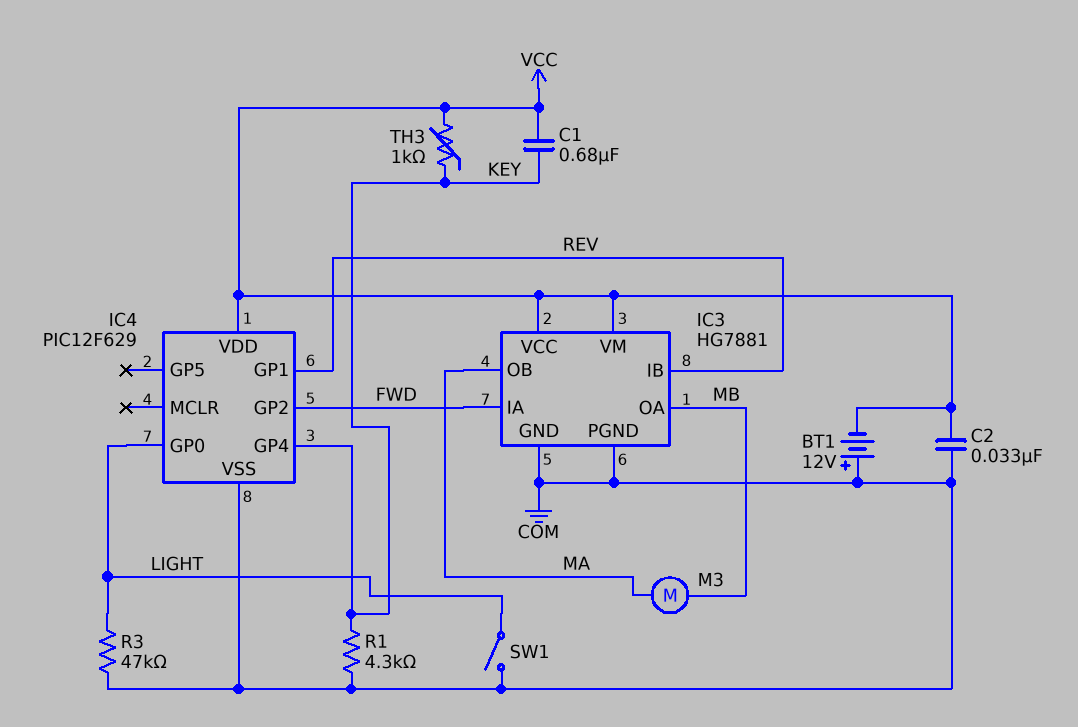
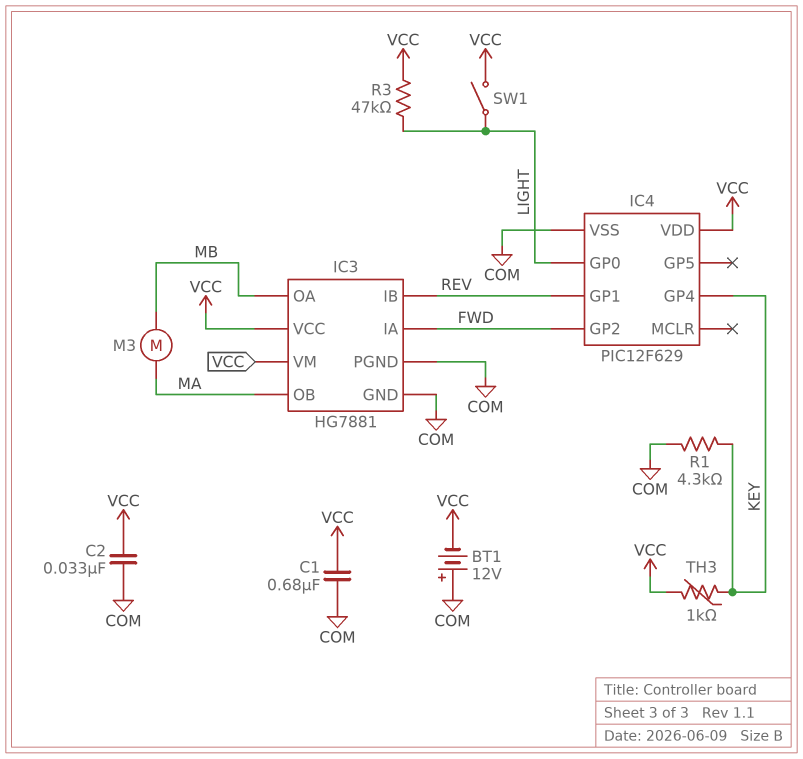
C1: 680nF (KEY, VCC) -> 680nF (COM, VCC)
R3: 47k (COM, LIGHT) -> 47k (LIGHT, VCC)
SW1: switch (COM, LIGHT) -> switch (LIGHT, VCC)

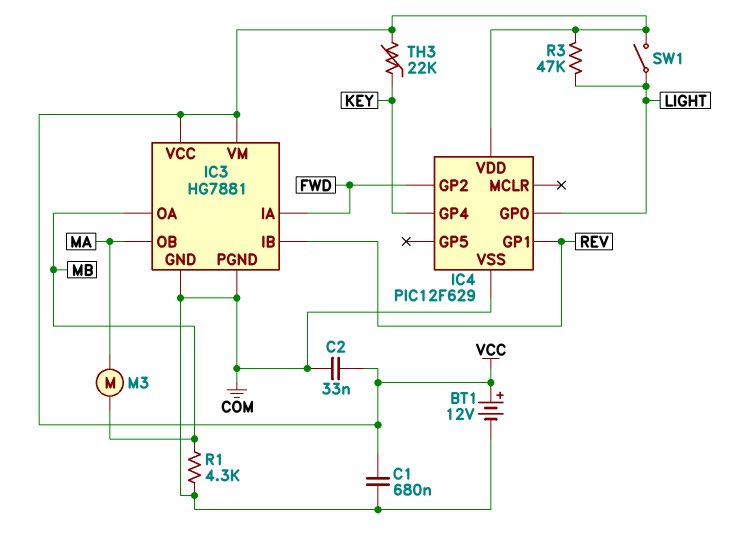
BT1: 12V (plus COM, minus VCC) -> 12V (plus VCC, minus COM)
R1: 4.3k (COM, KEY) -> 4.3k (COM, MB)
TH3: 1k (KEY, VCC) -> 22k (KEY, VCC)

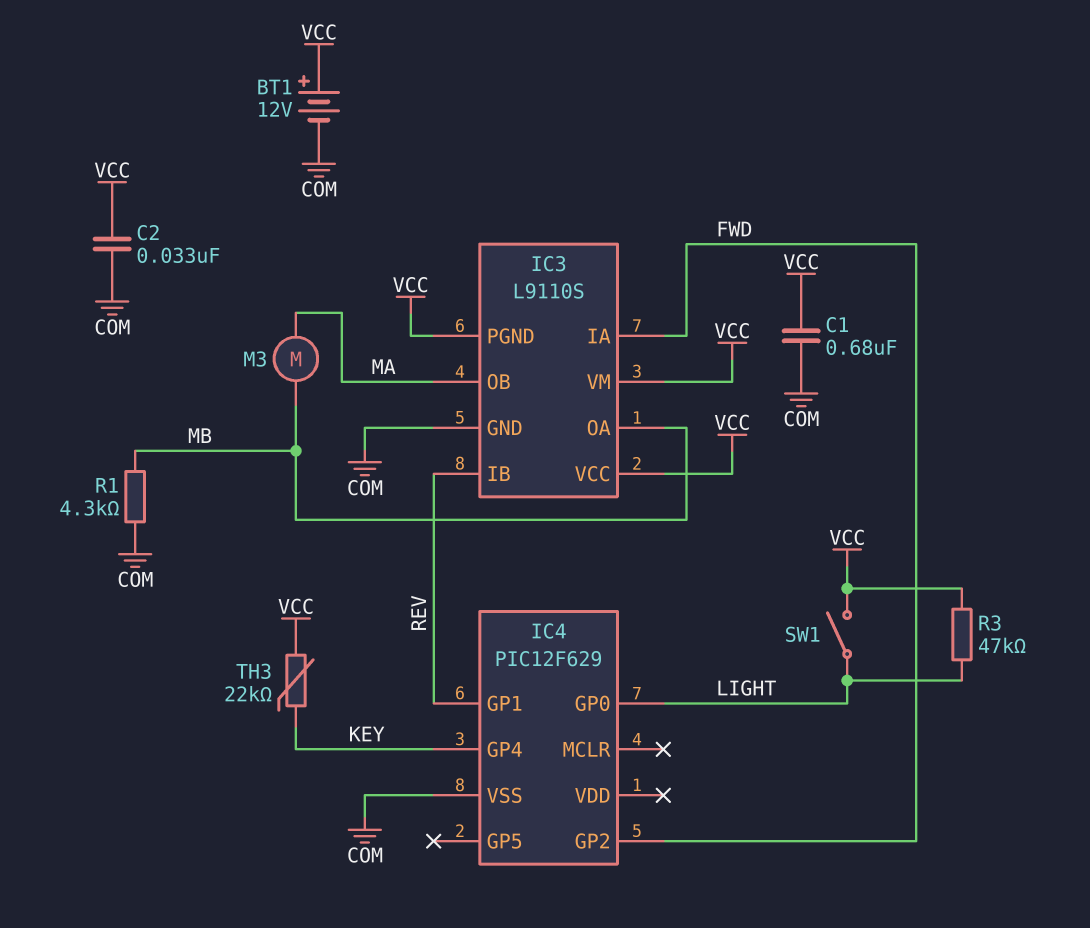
IC3: HG7881 -> L9110S
IC3 pin PGND: COM -> VCC
IC4 pin VDD: VCC -> none

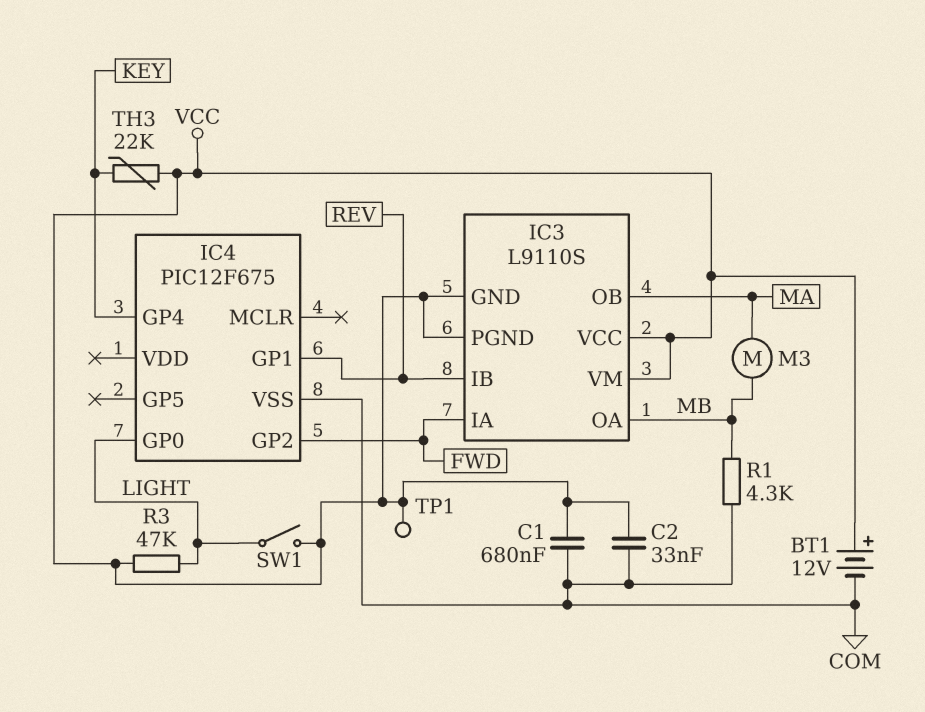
IC3 pin GND: COM -> VCC
IC4: PIC12F629 -> PIC12F675
TP1: none -> test point (VCC)

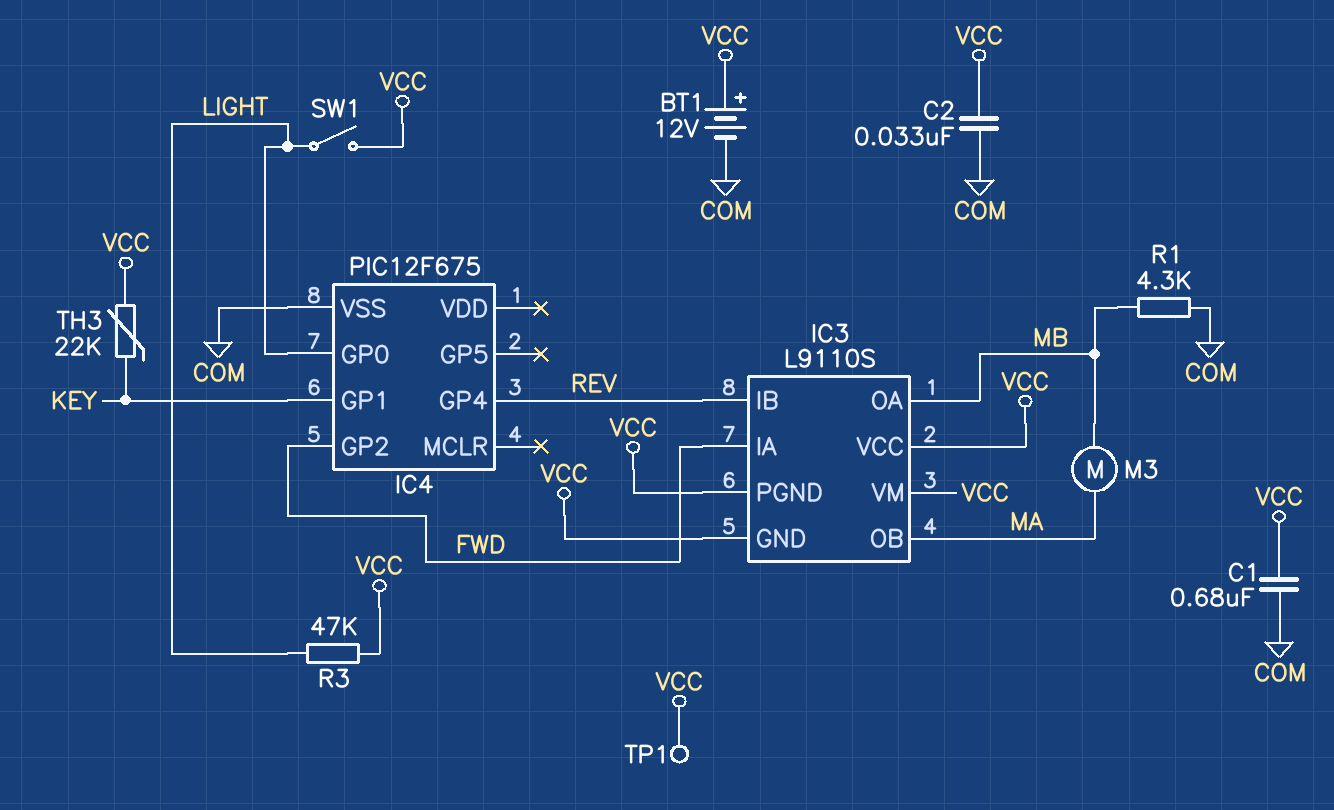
IC4 pin GP1: REV -> KEY
IC4 pin GP4: KEY -> REV

